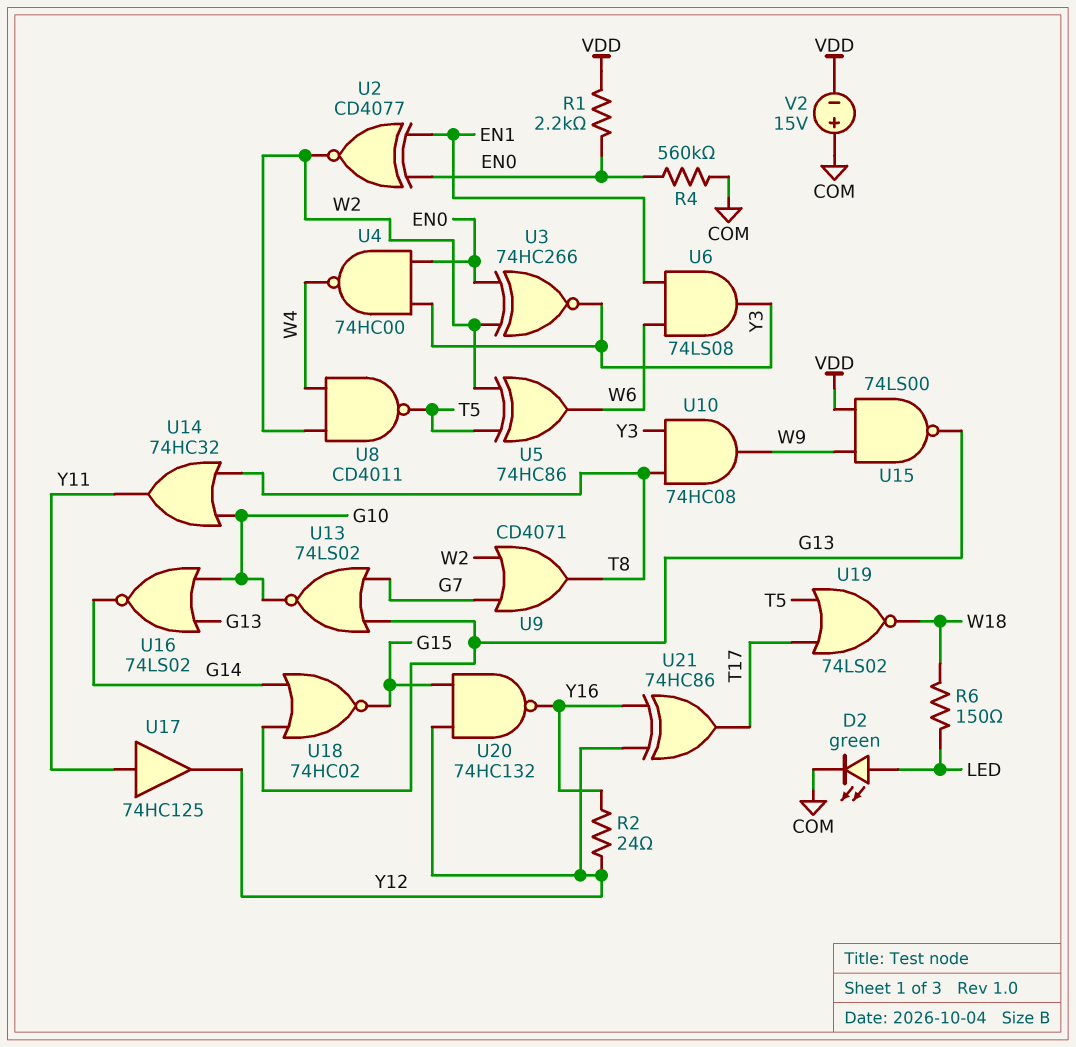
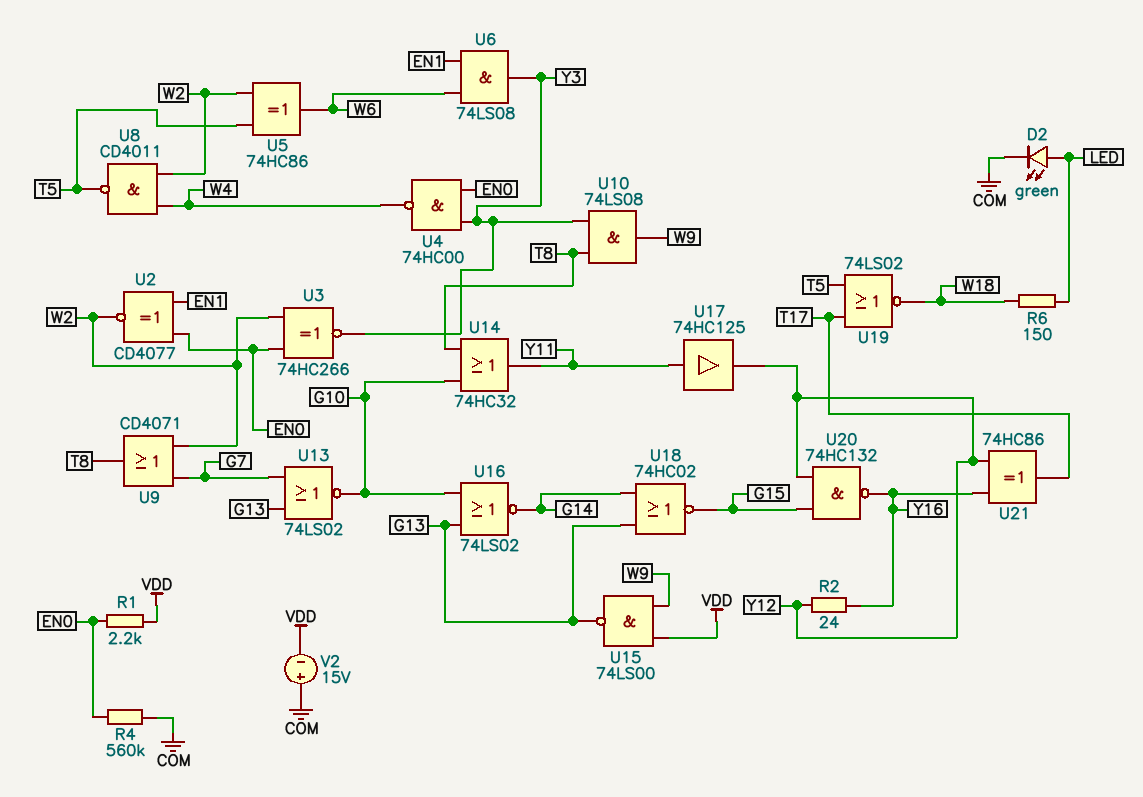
U10: AND 74HC08 (in T8, in Y3, out W9) -> AND 74LS08 (in T8, in Y3, out W9)

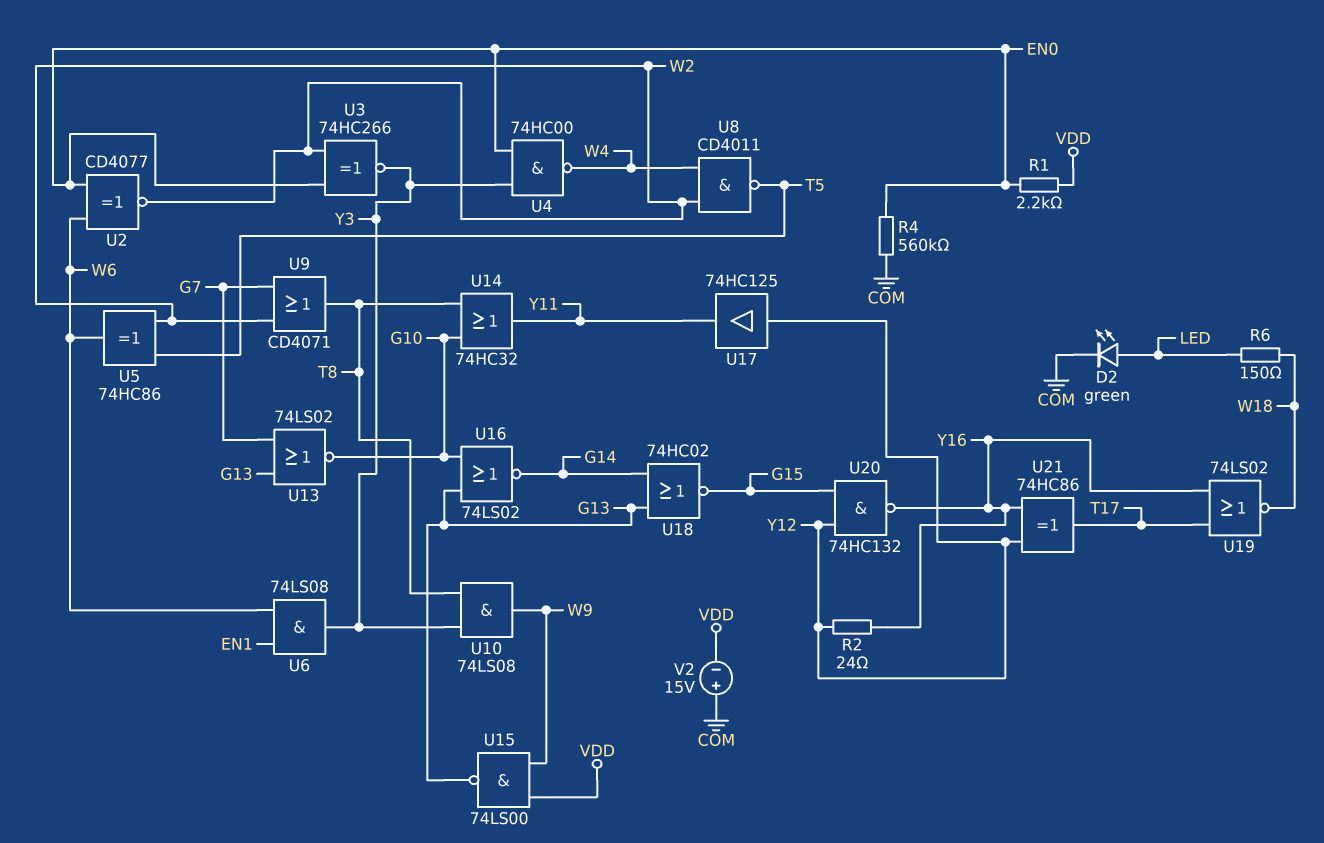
U2: XNOR CD4077 (in EN0, in EN1, out W2) -> XNOR CD4077 (in EN0, in W6, out W2)
U17: buffer 74HC125 (in Y11, out Y12) -> buffer 74HC125 (in Y12, out Y11)
U19: NOR 74LS02 (in T5, in T17, out W18) -> NOR 74LS02 (in T17, in Y16, out W18)

